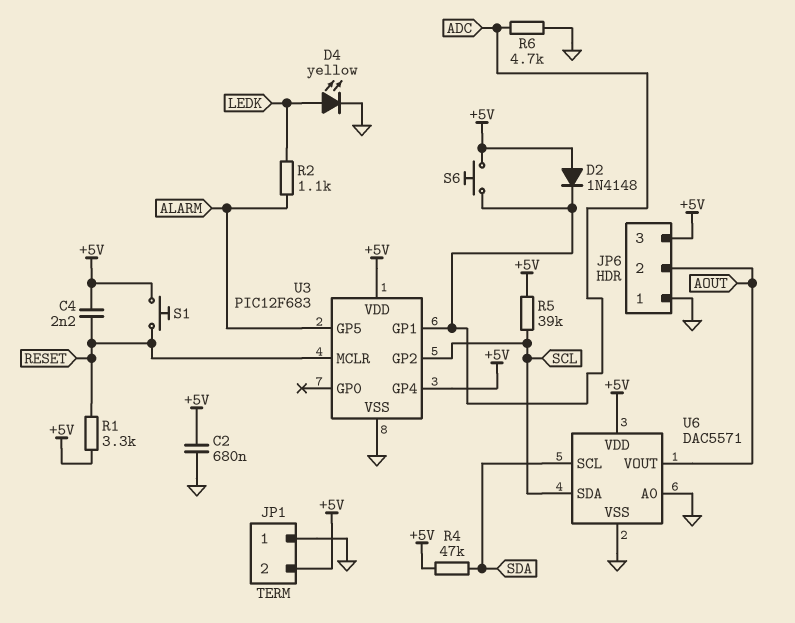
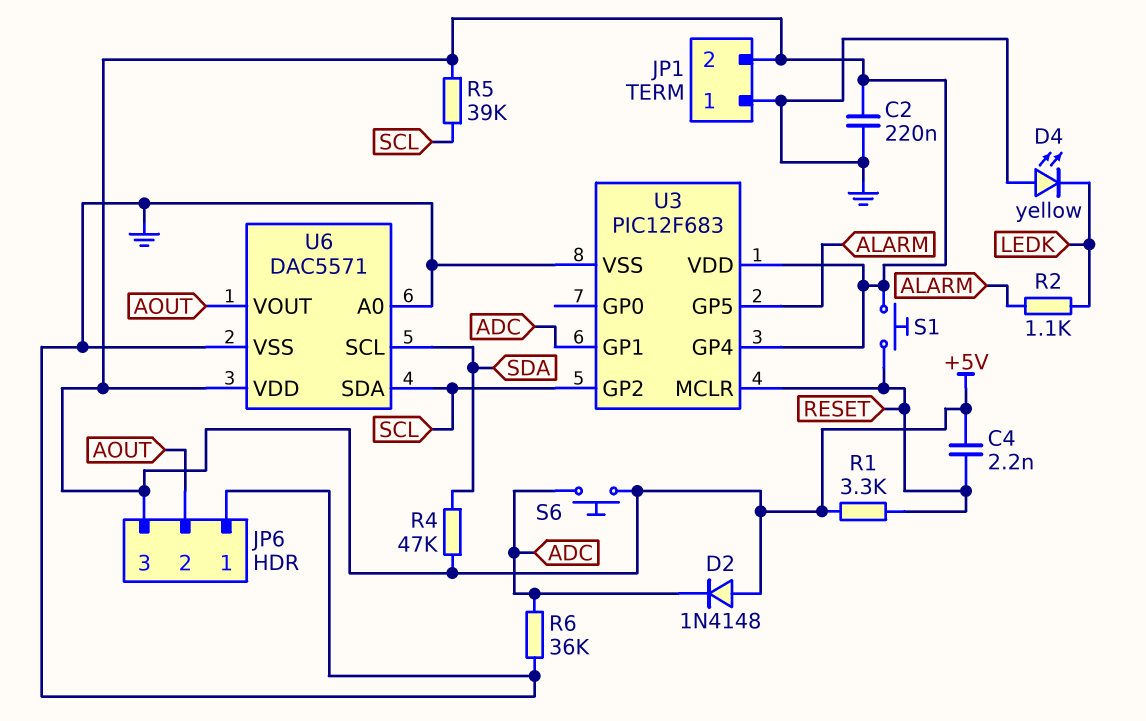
C2: 680nF (+5V, GND) -> 220nF (+5V, GND)
D4: LED yellow (A LEDK, K GND) -> LED yellow (A GND, K LEDK)
R6: 4.7k (ADC, GND) -> 36k (ADC, GND)

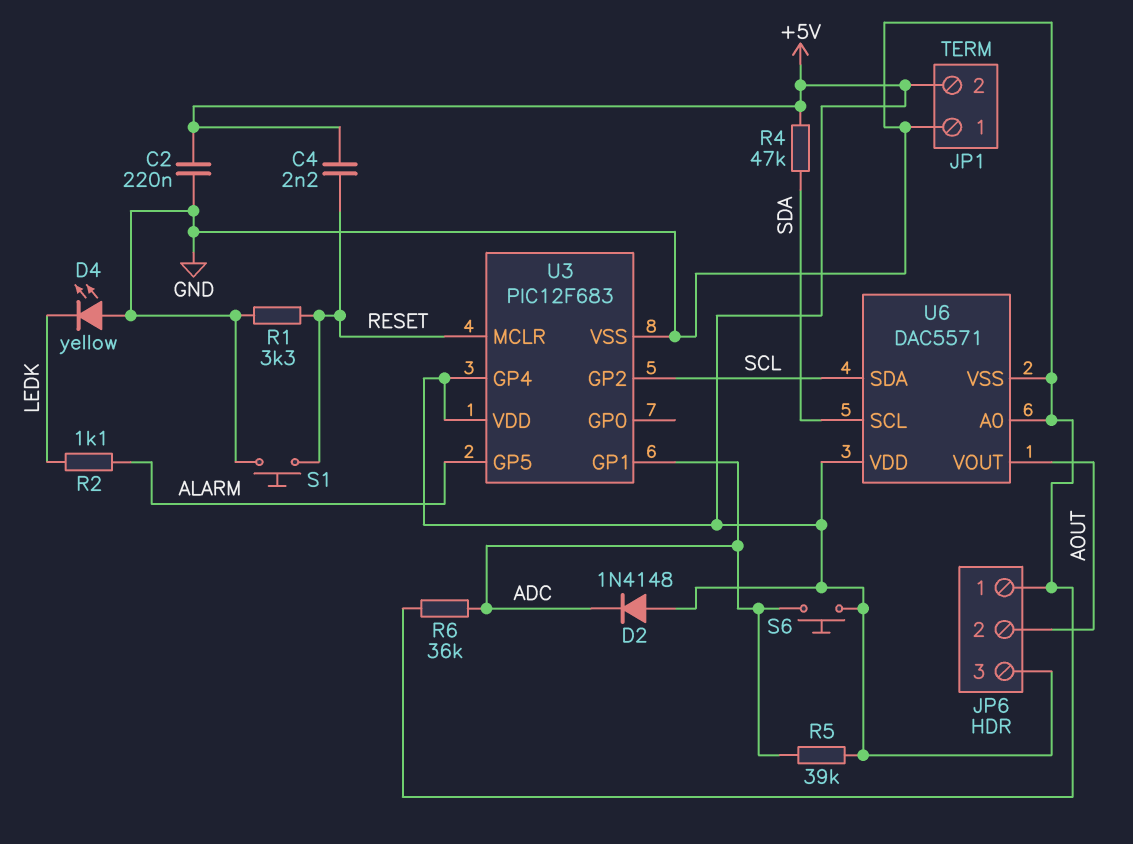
R1: 3.3k (+5V, RESET) -> 3.3k (GND, RESET)
R5: 39k (+5V, SCL) -> 39k (+5V, ADC)
S1: button (+5V, RESET) -> button (GND, RESET)

